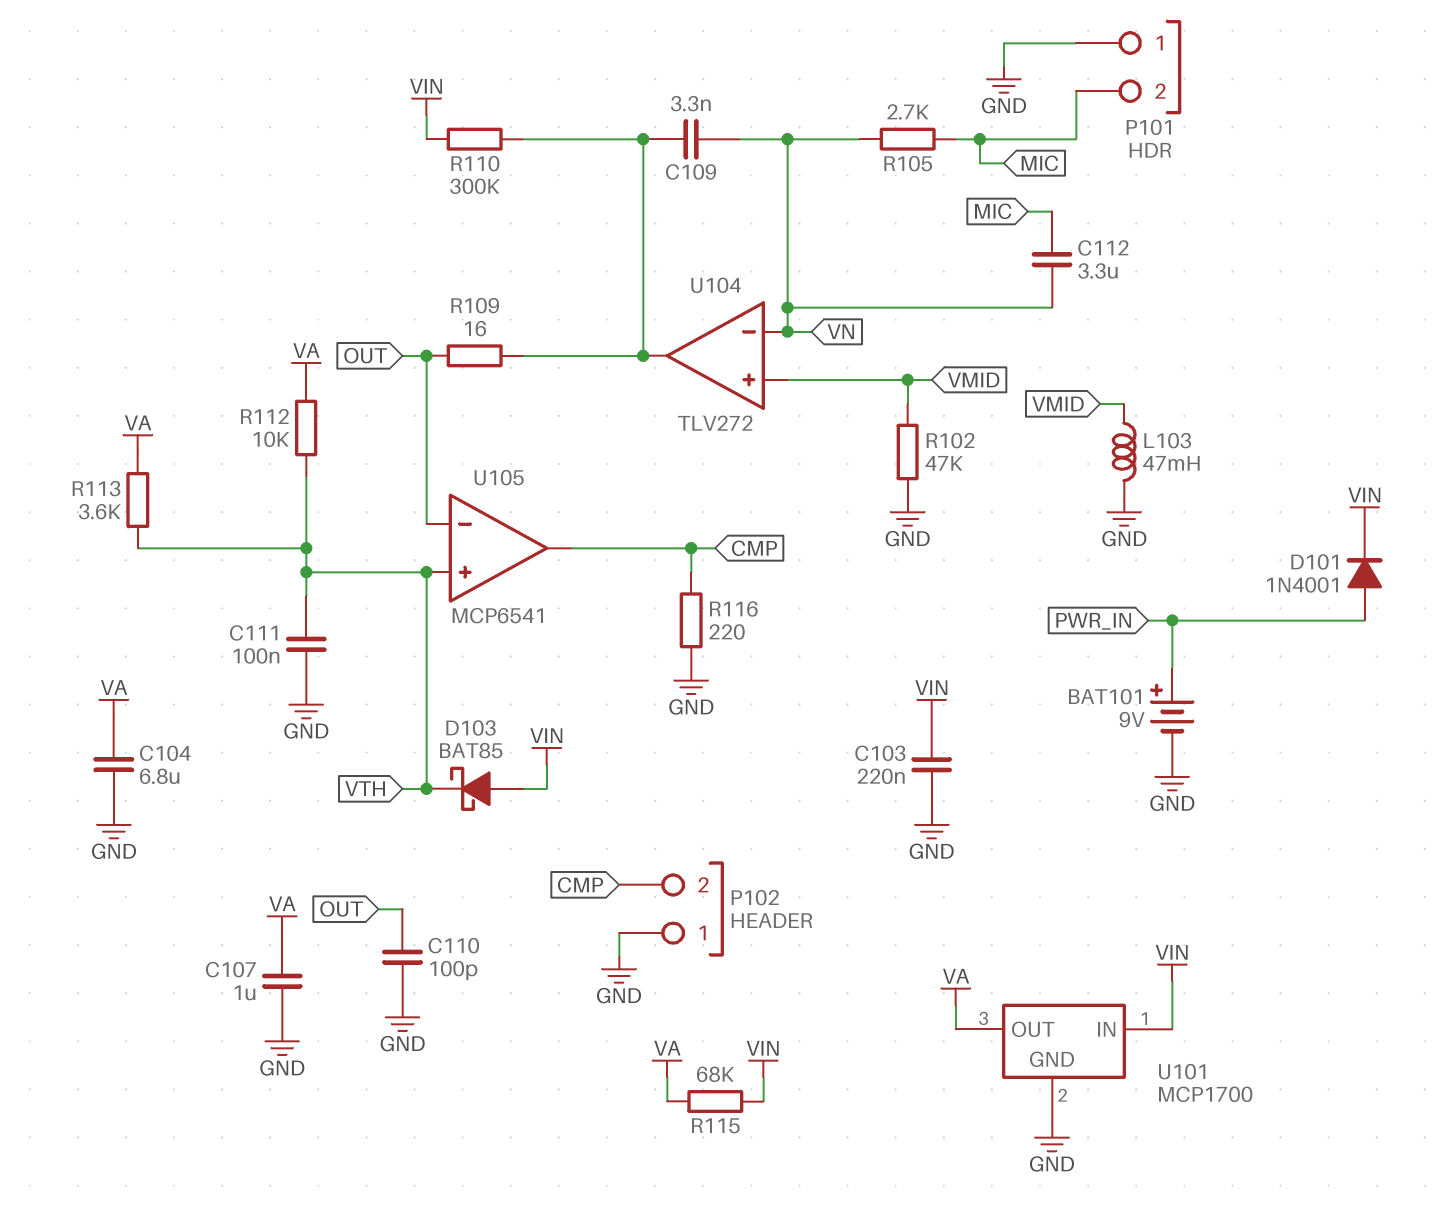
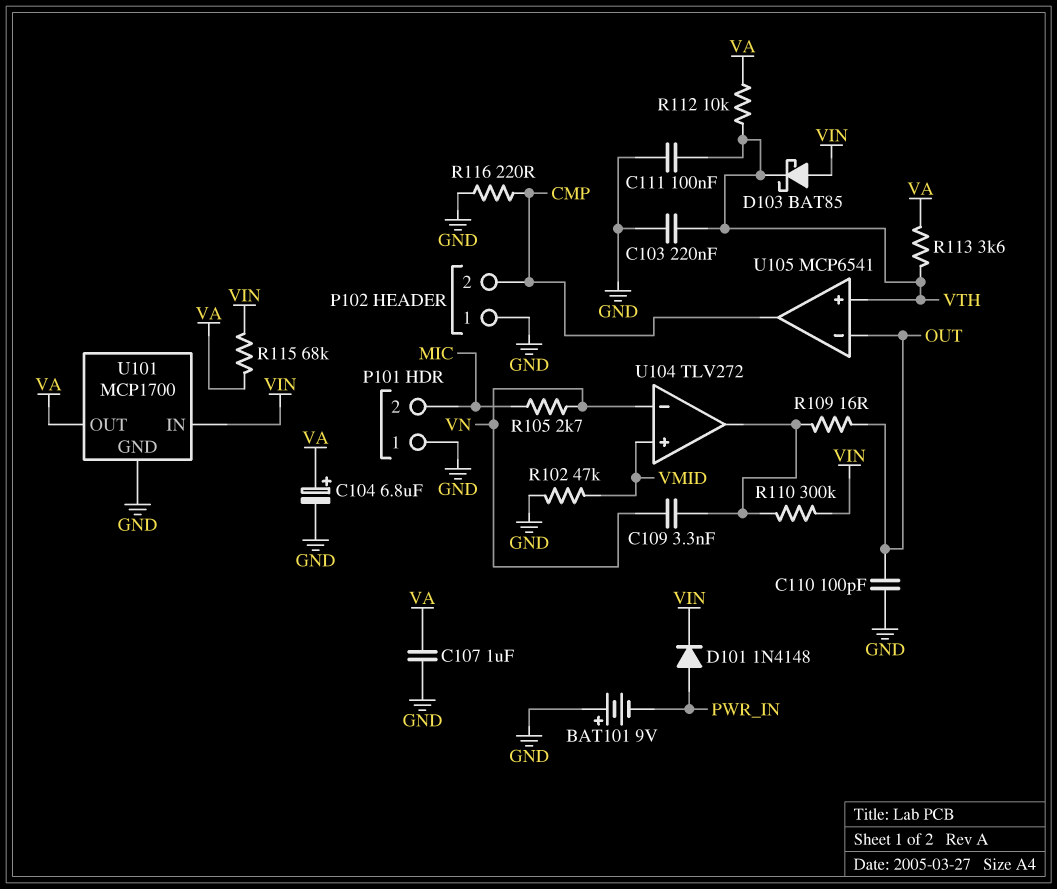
BAT101: 9V (plus PWR_IN, minus GND) -> 9V (plus GND, minus PWR_IN)
C103: 220nF (GND, VIN) -> 220nF (GND, VTH)
C104: 6.8uF (GND, VA) -> 6.8uF (plus VA, minus GND)
C112: 3.3uF (MIC, VN) -> none
D101: diode 1N4001 (A PWR_IN, K VIN) -> diode 1N4148 (A PWR_IN, K VIN)
L103: 47mH (GND, VMID) -> none

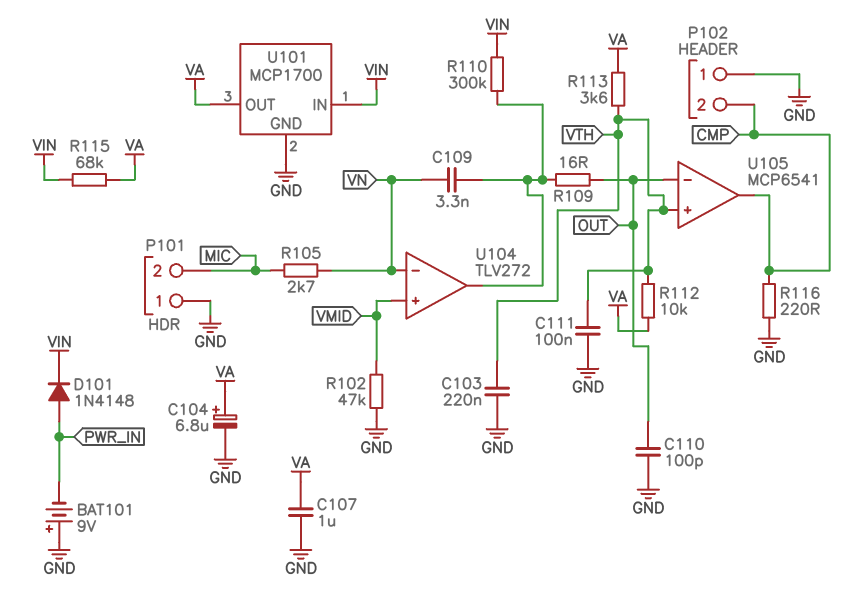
D103: schottky BAT85 (A VIN, K VTH) -> none

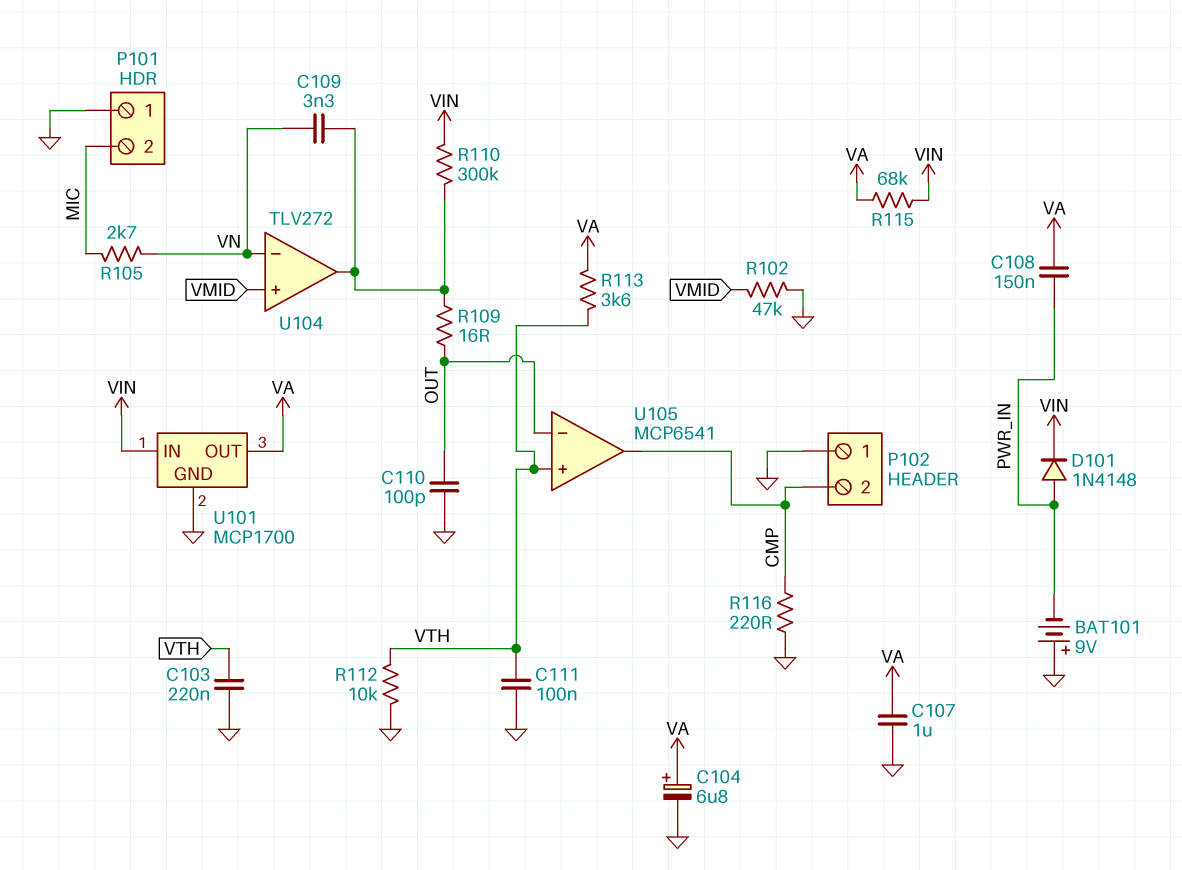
C108: none -> 150nF (PWR_IN, VA)
R112: 10k (VA, VTH) -> 10k (GND, VTH)

